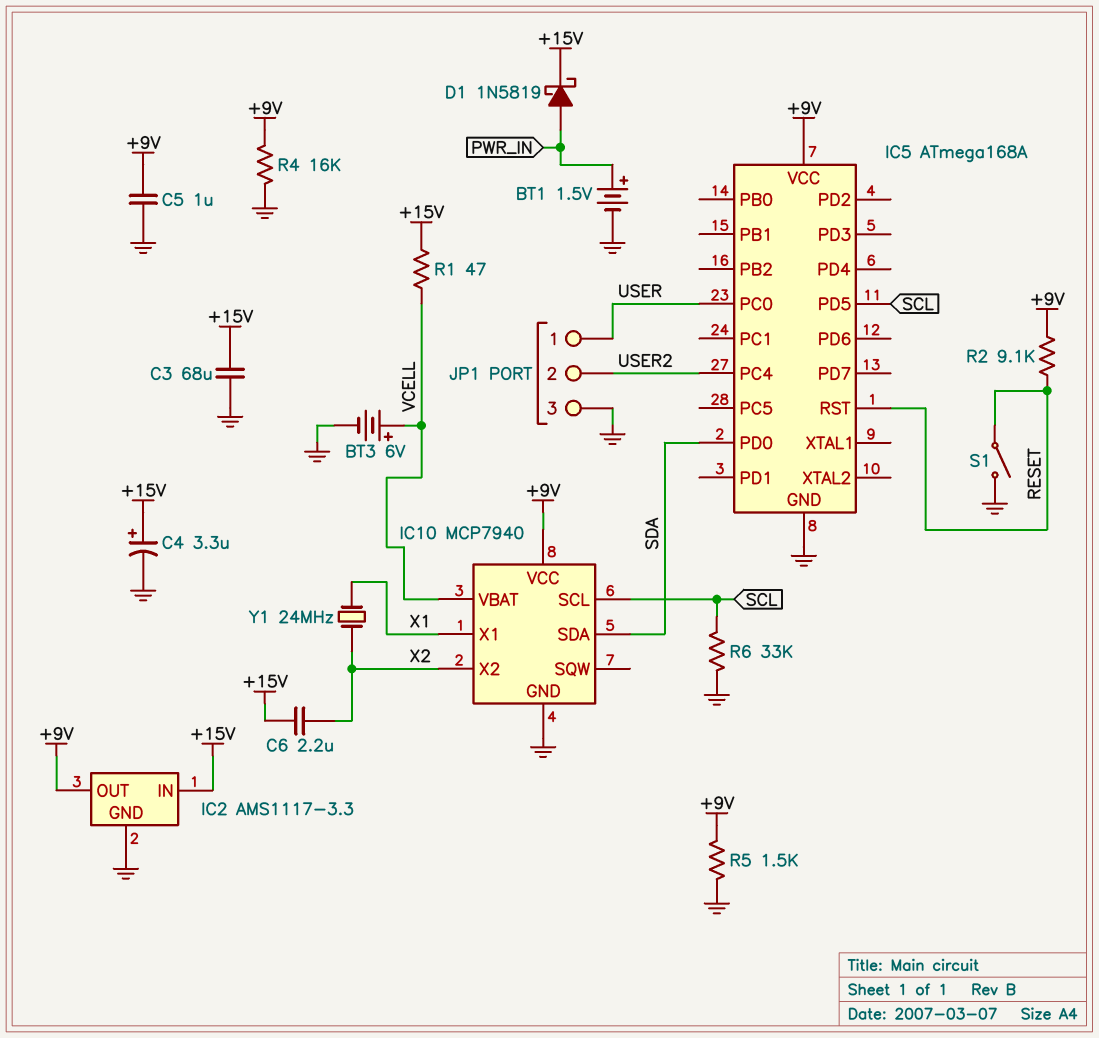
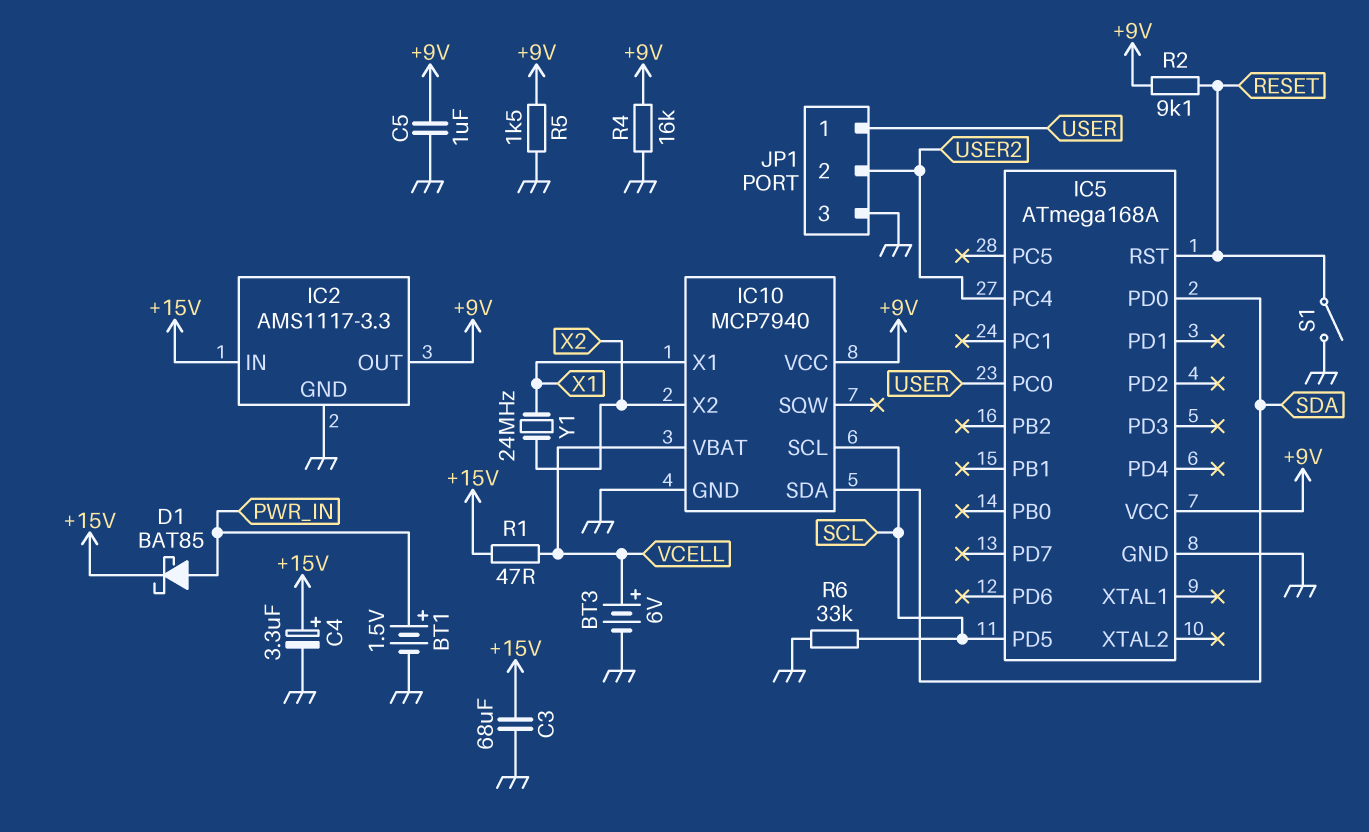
C6: 2.2uF (+15V, X2) -> none
D1: schottky 1N5819 (A PWR_IN, K +15V) -> schottky BAT85 (A PWR_IN, K +15V)

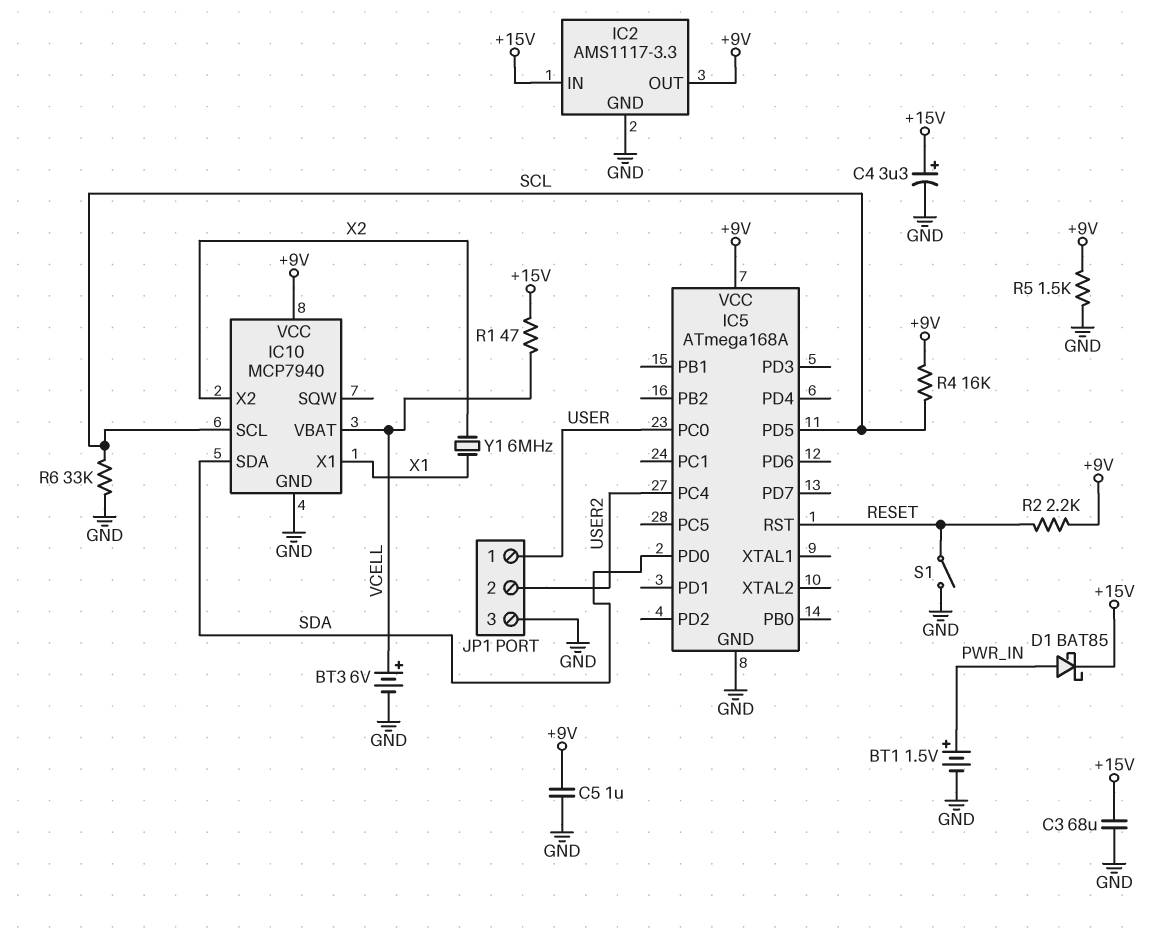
R2: 9.1k (+9V, RESET) -> 2.2k (+9V, RESET)
R4: 16k (+9V, GND) -> 16k (+9V, SCL)
Y1: 24MHz (X1, X2) -> 6MHz (X1, X2)

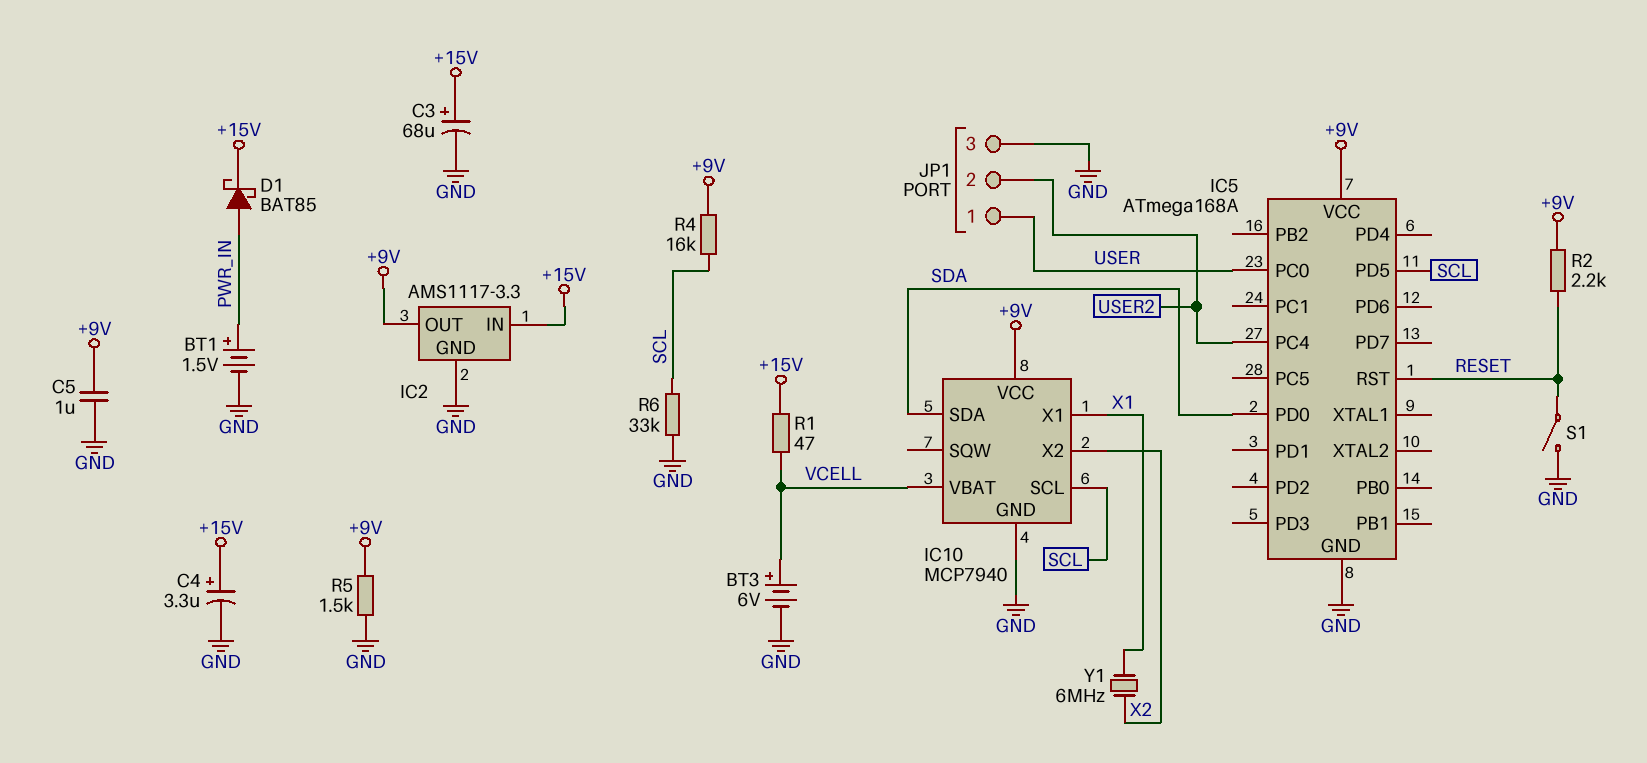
C3: 68uF (+15V, GND) -> 68uF (plus +15V, minus GND)

